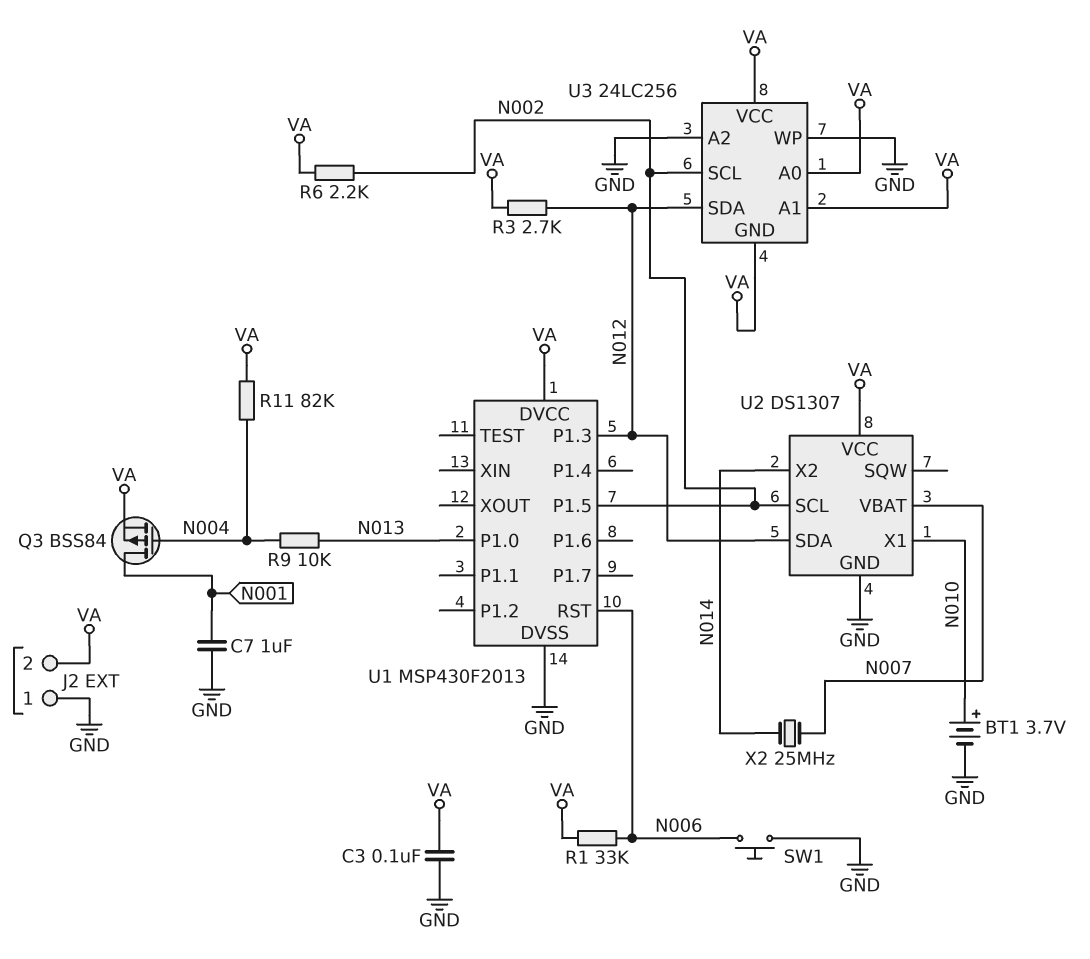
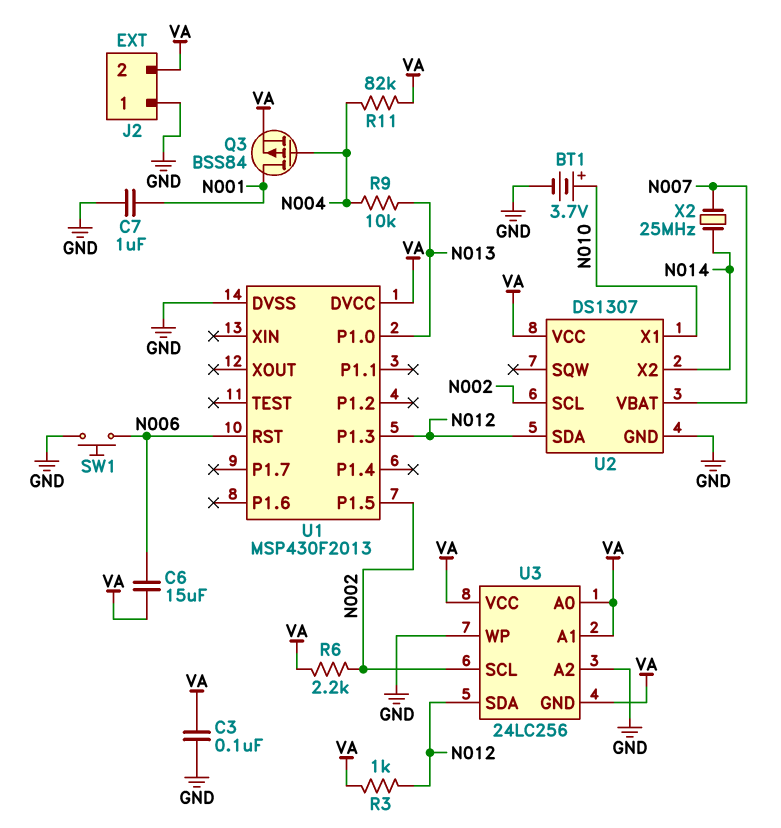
C6: none -> 15uF (N006, VA)
R1: 33k (N006, VA) -> none
R3: 2.7k (N012, VA) -> 1k (N012, VA)

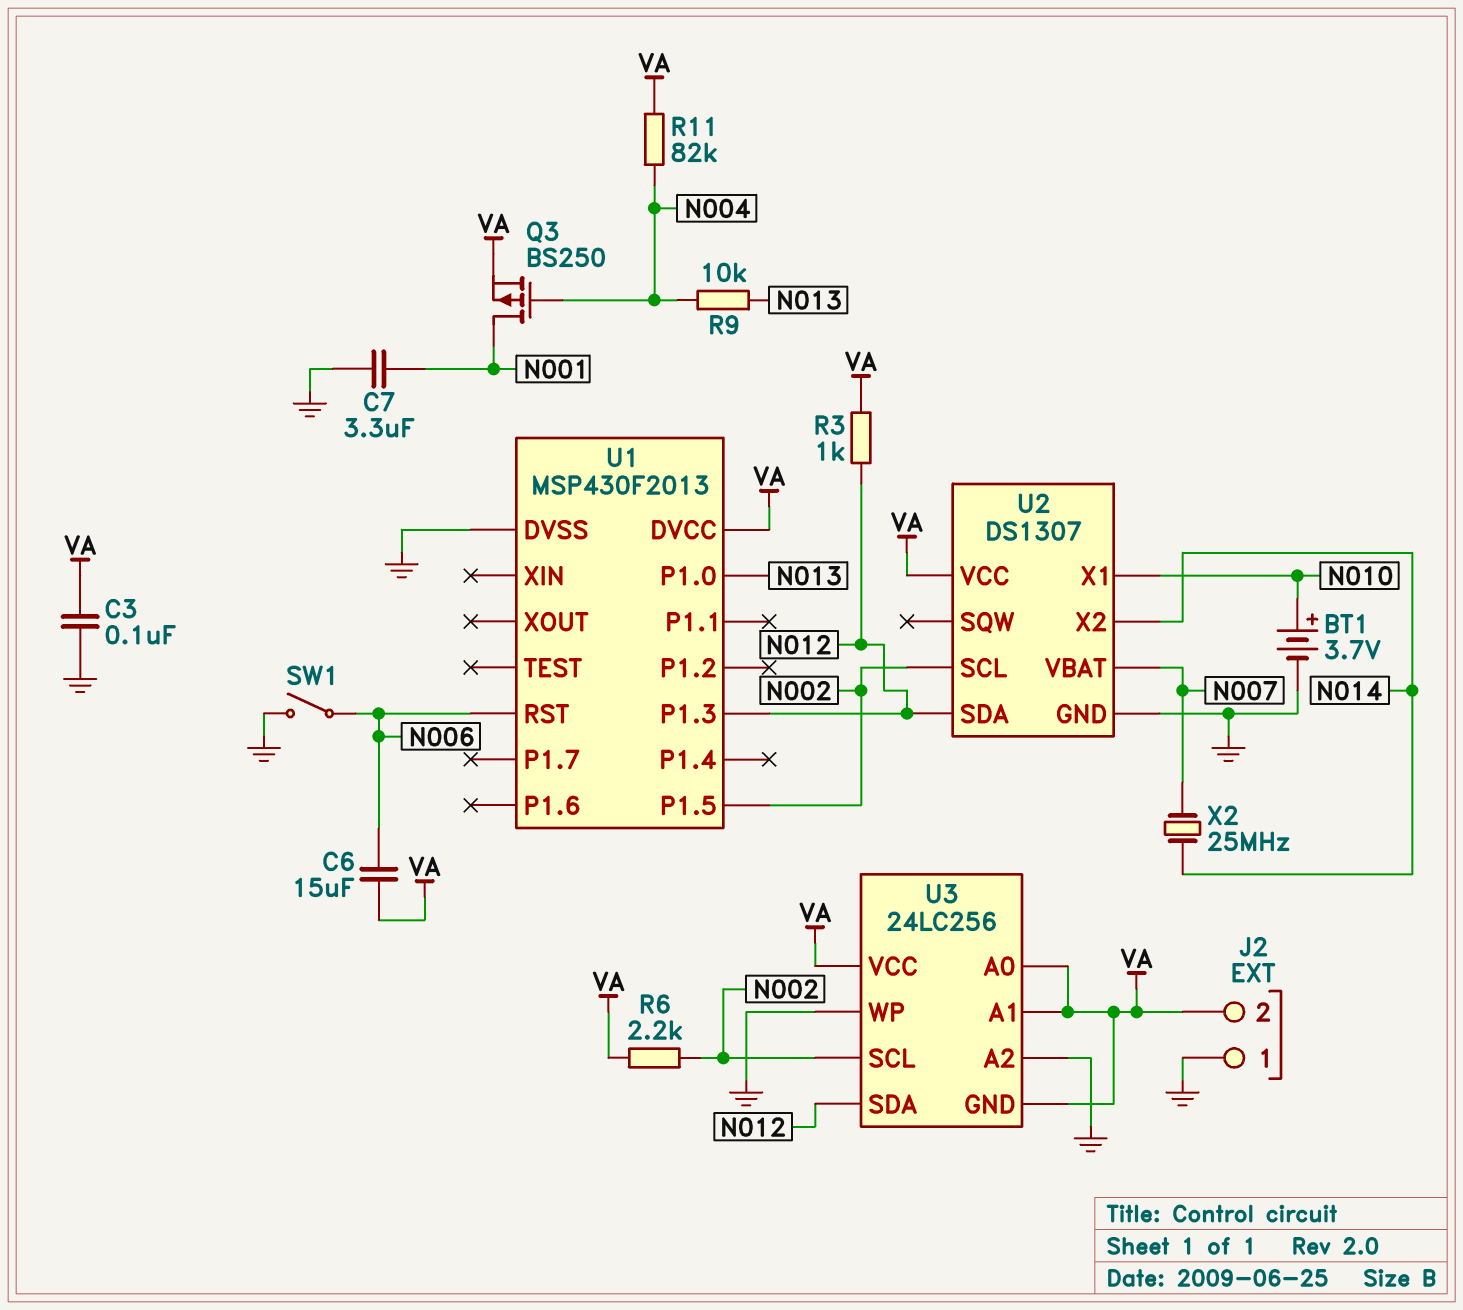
C7: 1uF (GND, N001) -> 3.3uF (GND, N001)
Q3: PMOS BSS84 (G N004, D N001, S VA) -> PMOS BS250 (G N004, D N001, S VA)
SW1: button (GND, N006) -> switch (GND, N006)

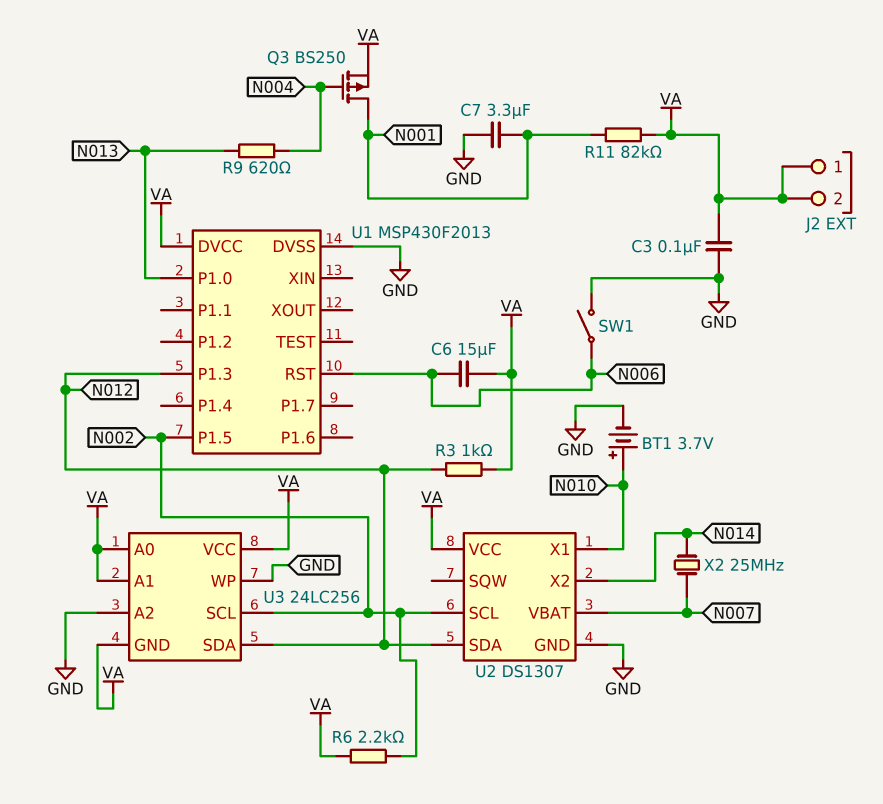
J2 pin 1: GND -> VA
R9: 10k (N004, N013) -> 620 (N004, N013)
R11: 82k (N004, VA) -> 82k (N001, VA)

